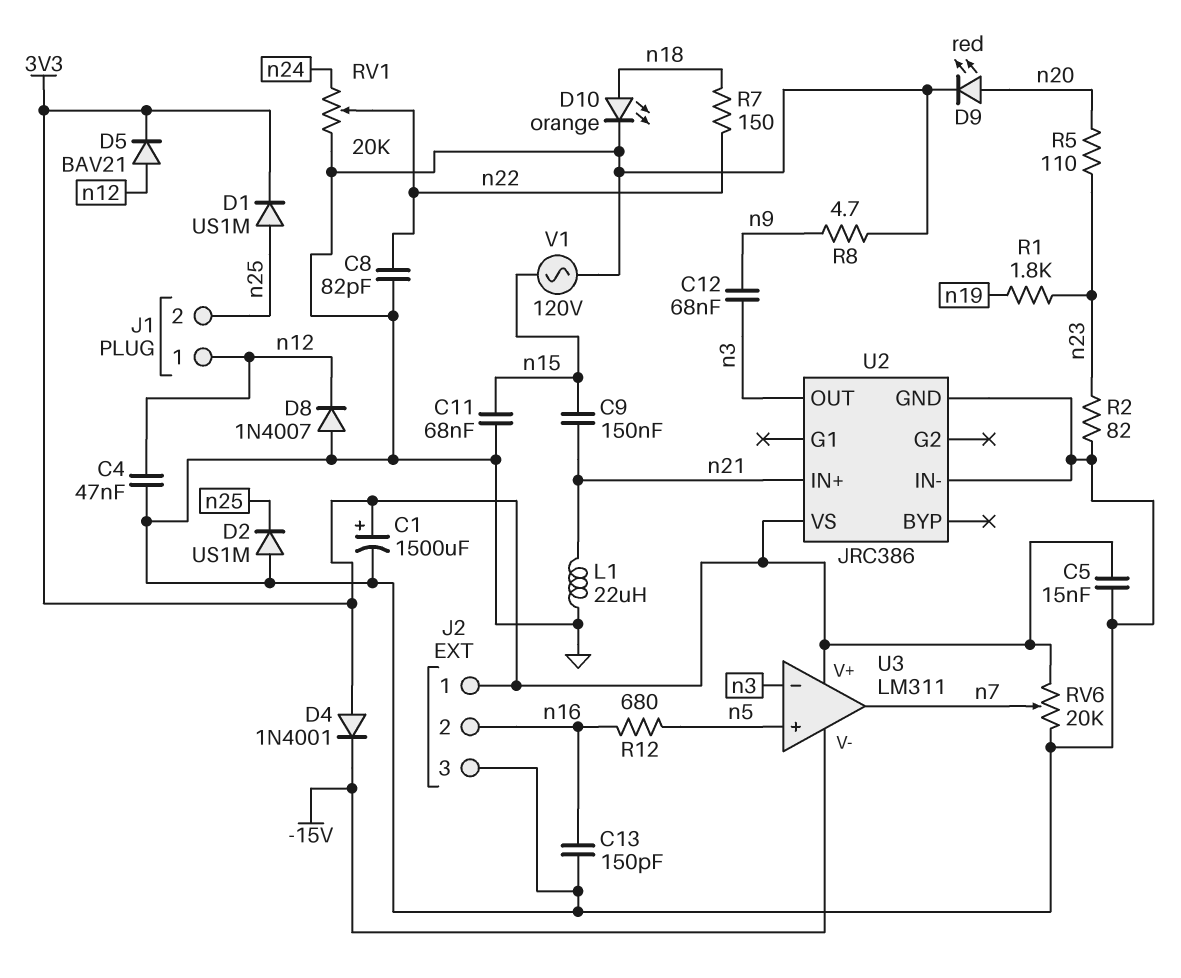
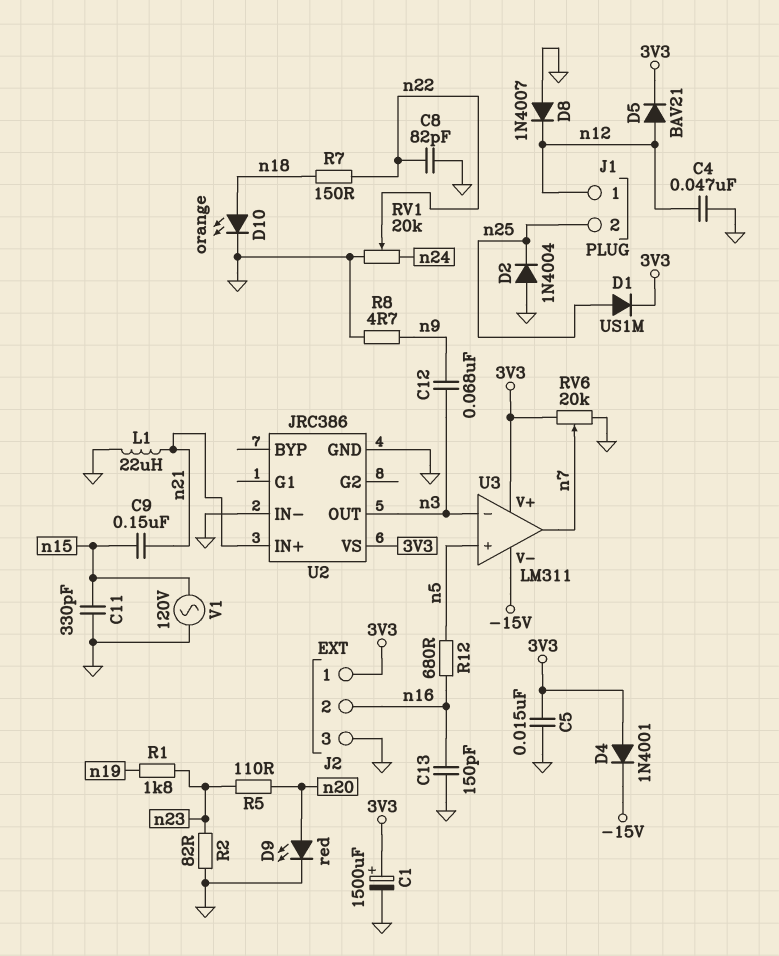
C11: 68nF (GND, n15) -> 330pF (GND, n15)
D2: diode US1M (A GND, K n25) -> diode 1N4004 (A GND, K n25)

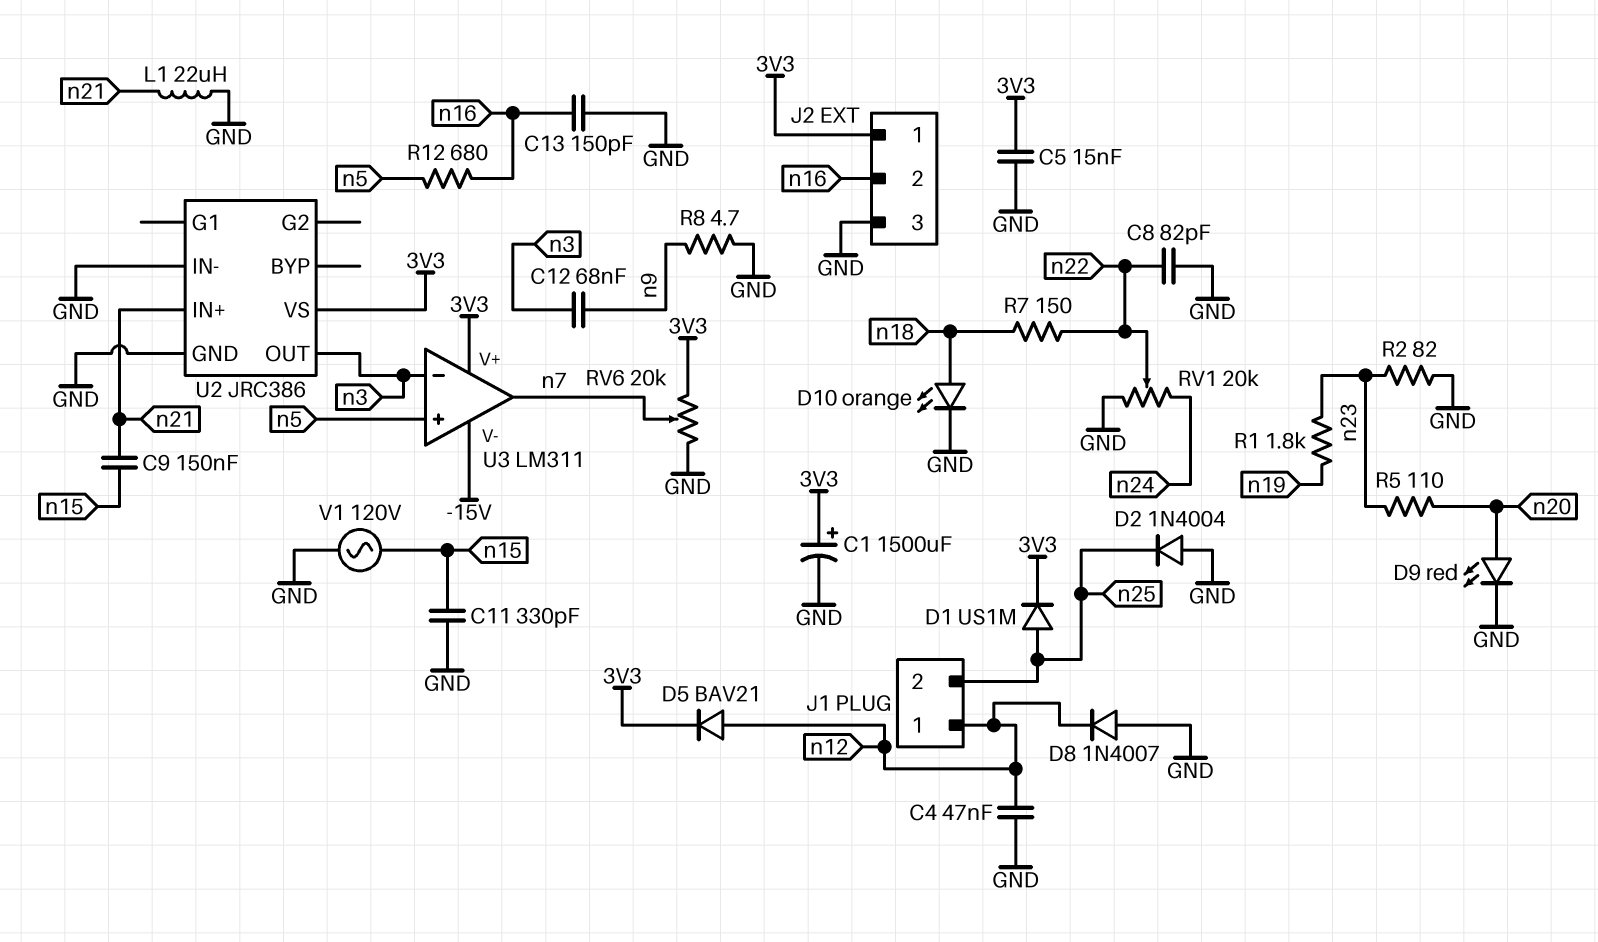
D4: diode 1N4001 (A 3V3, K -15V) -> none

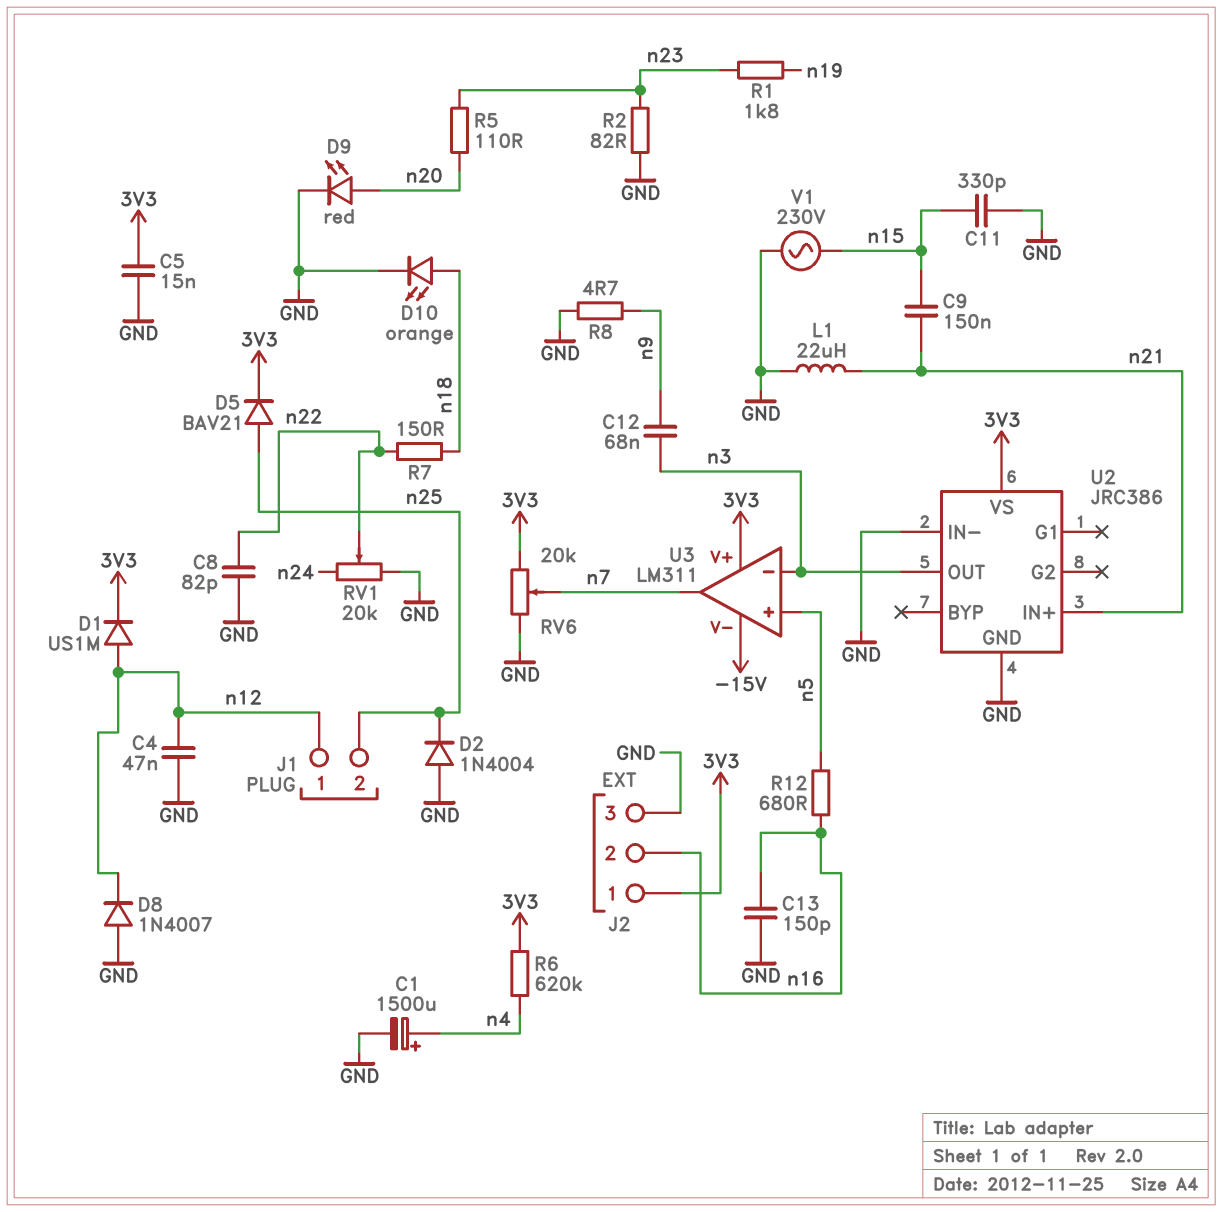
C1: 1500uF (plus 3V3, minus GND) -> 1500uF (plus n4, minus GND)
D1: diode US1M (A n25, K 3V3) -> diode US1M (A n12, K 3V3)
D5: diode BAV21 (A n12, K 3V3) -> diode BAV21 (A n25, K 3V3)
R6: none -> 620k (3V3, n4)
V1: AC 120V (GND, n15) -> AC 230V (GND, n15)

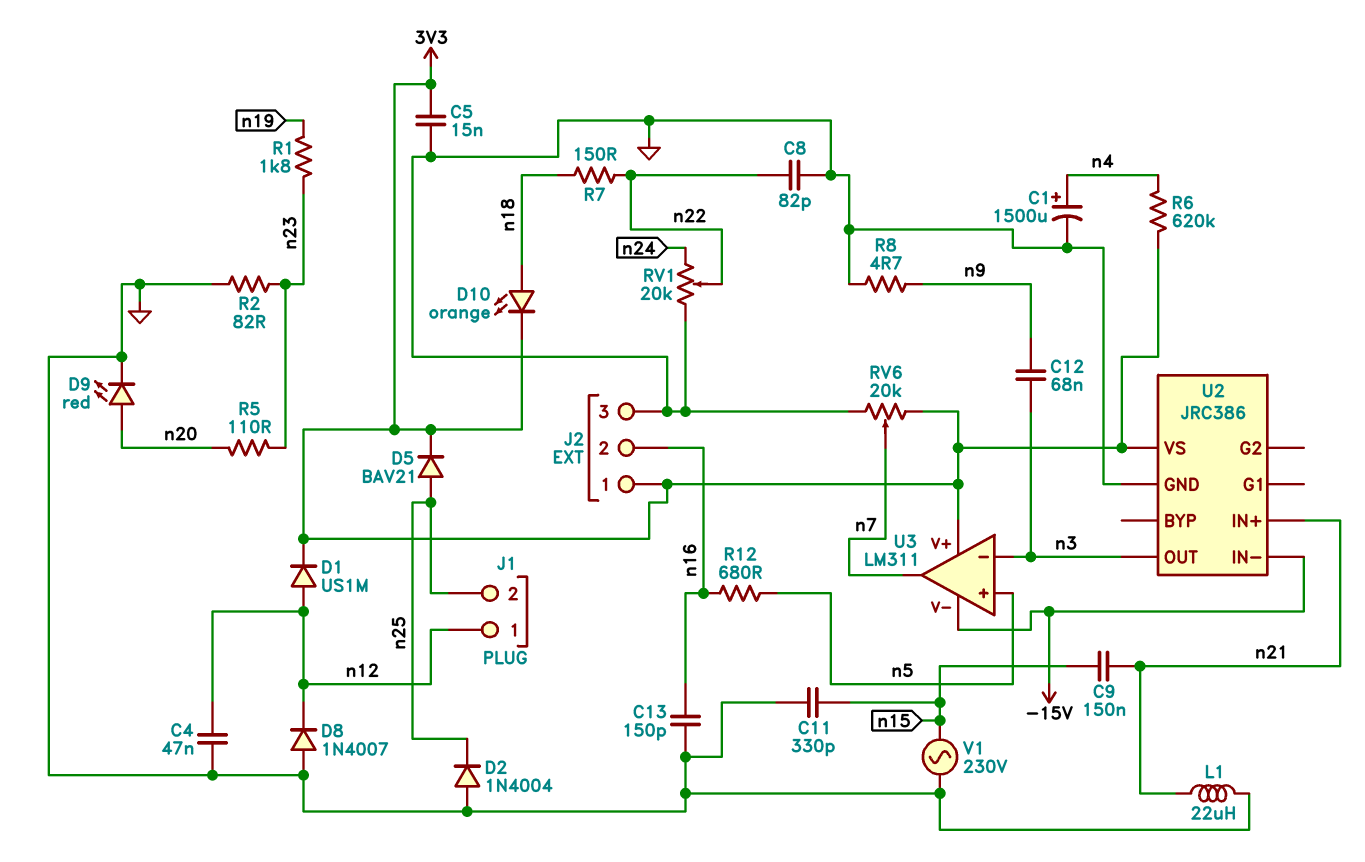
D10: LED orange (A n18, K GND) -> LED orange (A n18, K 3V3)
U2 pin IN-: GND -> -15V

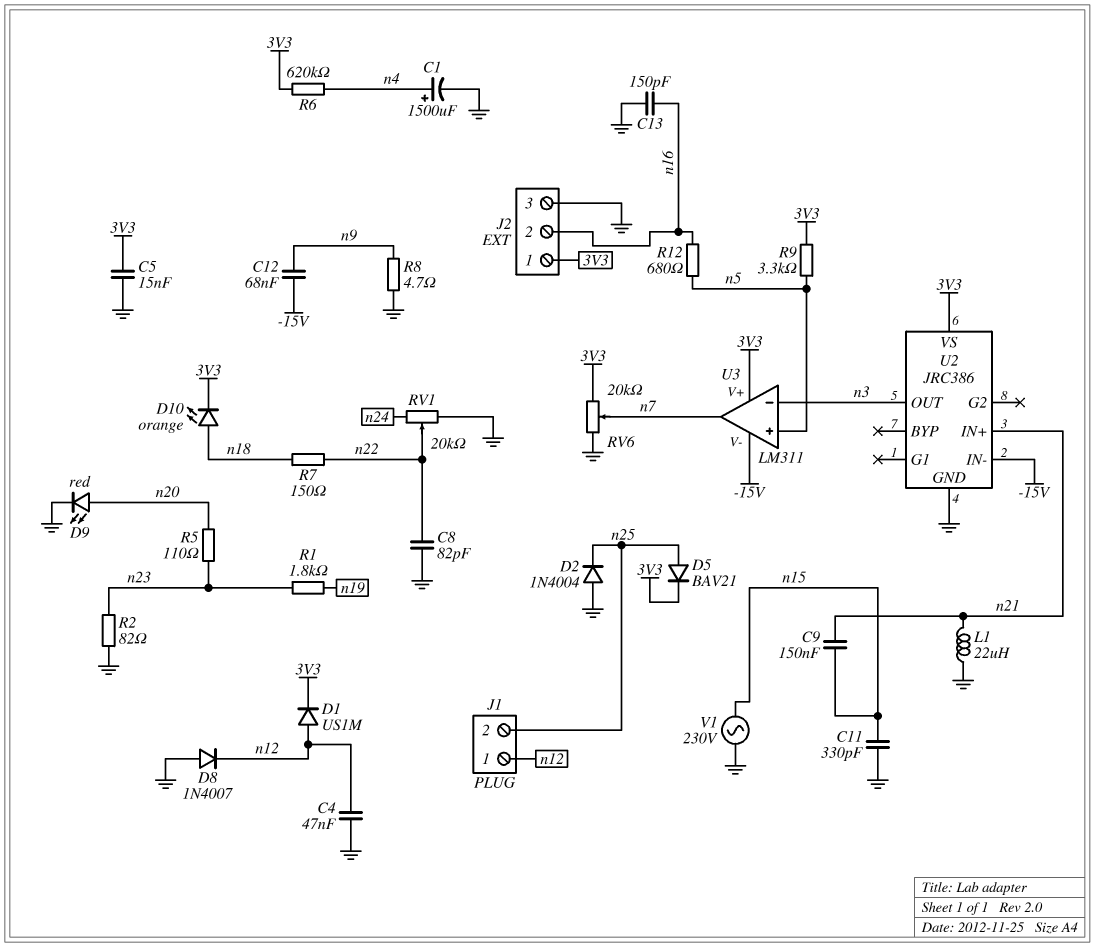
C12: 68nF (n3, n9) -> 68nF (-15V, n9)
R9: none -> 3.3k (3V3, n5)

